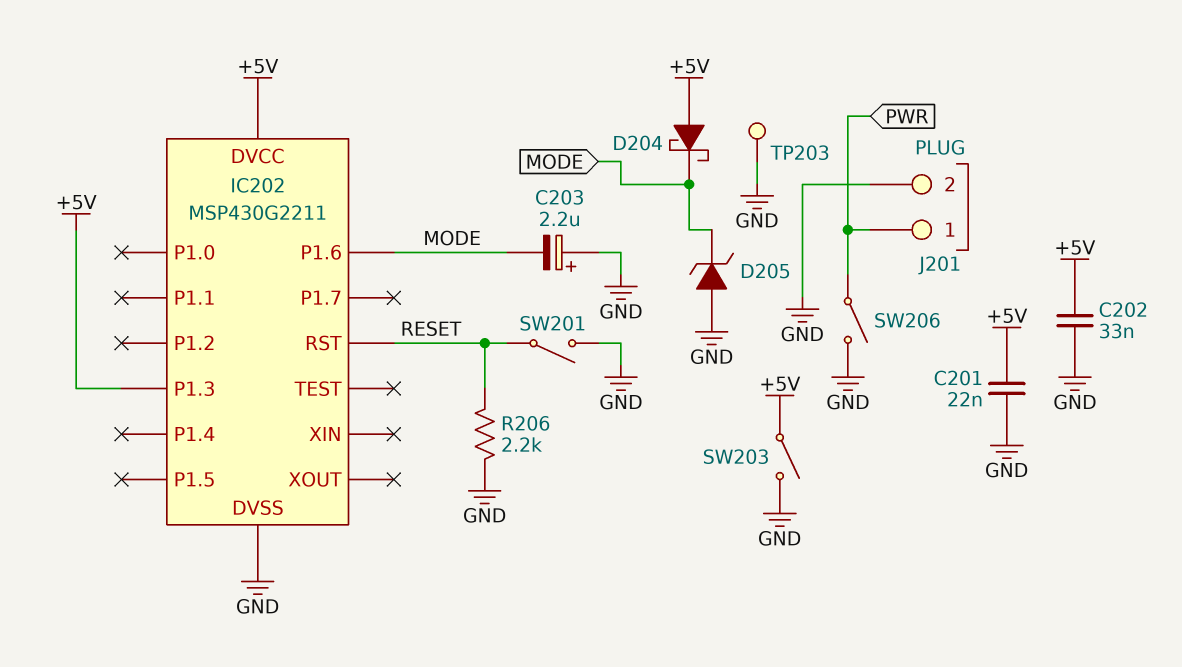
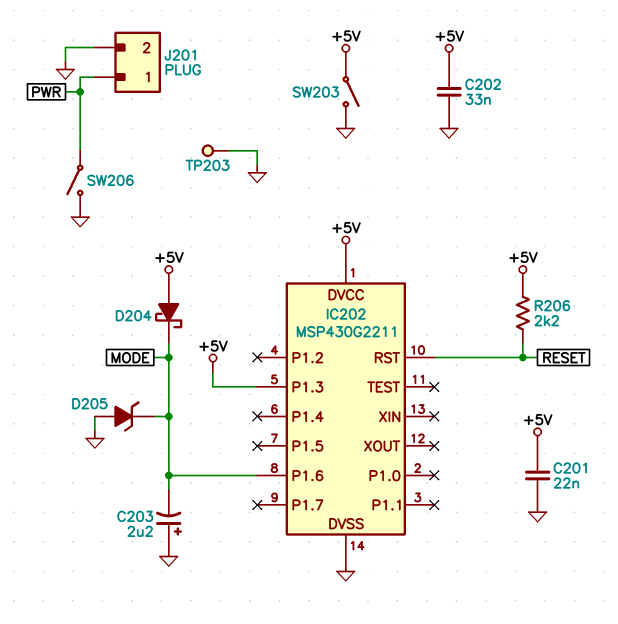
R206: 2.2k (GND, RESET) -> 2.2k (+5V, RESET)
SW201: switch (GND, RESET) -> none

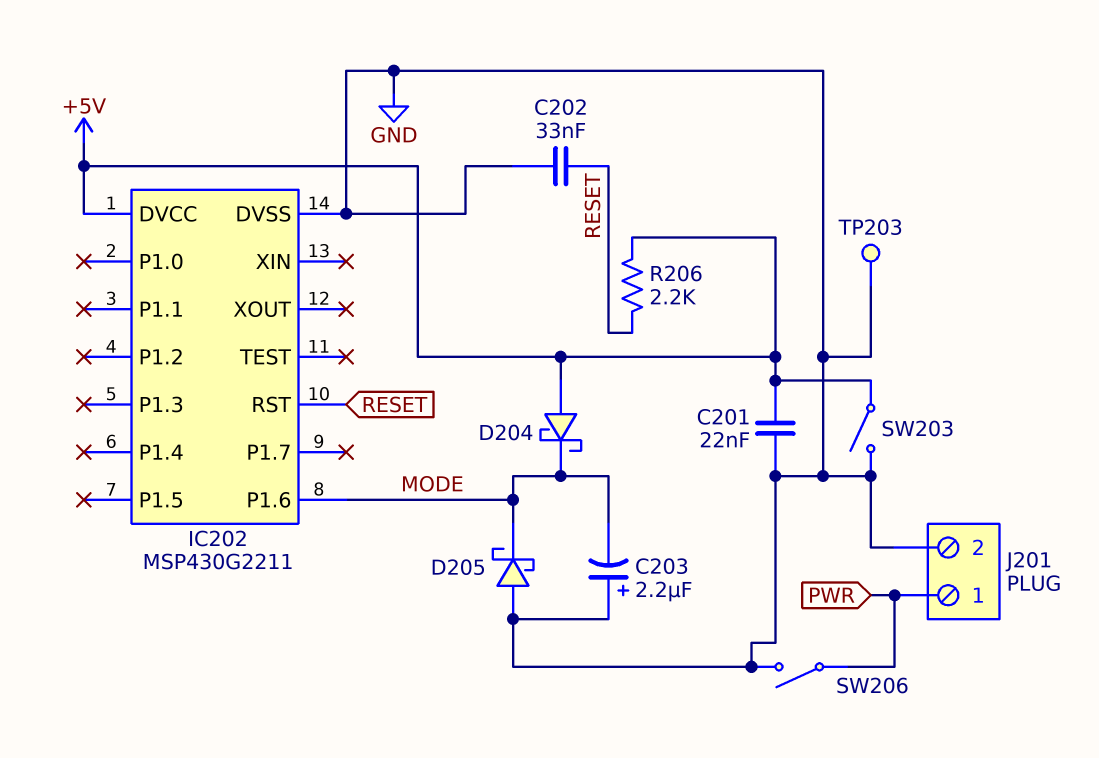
C202: 33nF (+5V, GND) -> 33nF (GND, RESET)
D205: zener (A GND, K MODE) -> schottky (A GND, K MODE)
IC202 pin P1.3: +5V -> none

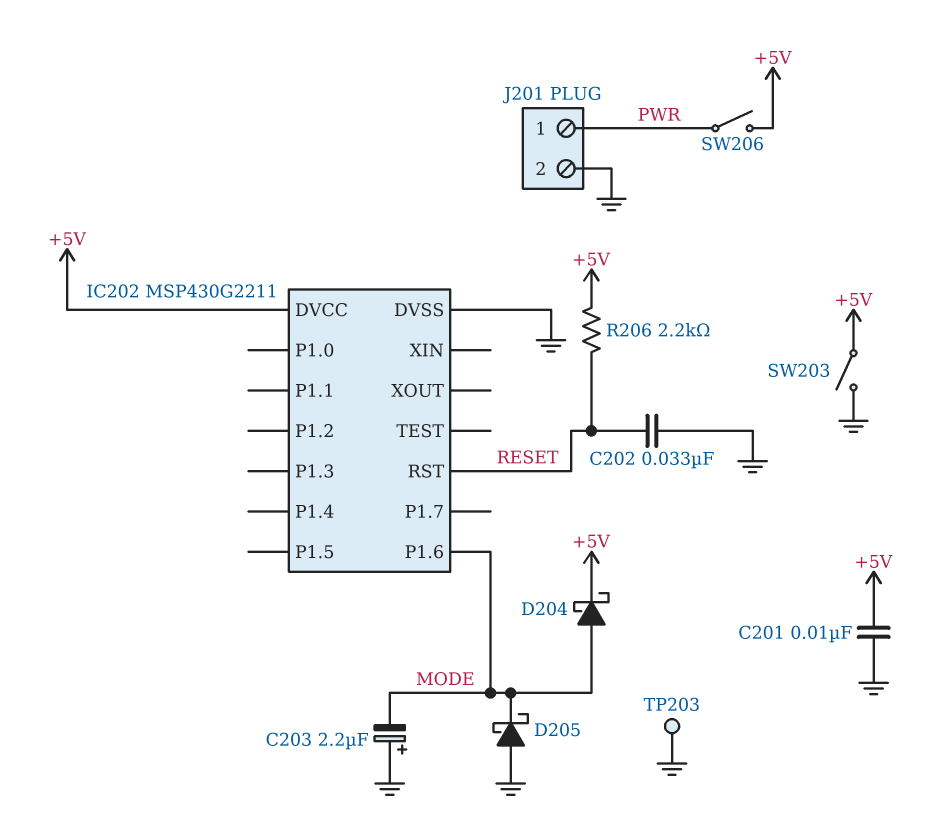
C201: 22nF (+5V, GND) -> 10nF (+5V, GND)
D204: schottky (A +5V, K MODE) -> schottky (A MODE, K +5V)
SW206: switch (GND, PWR) -> switch (+5V, PWR)

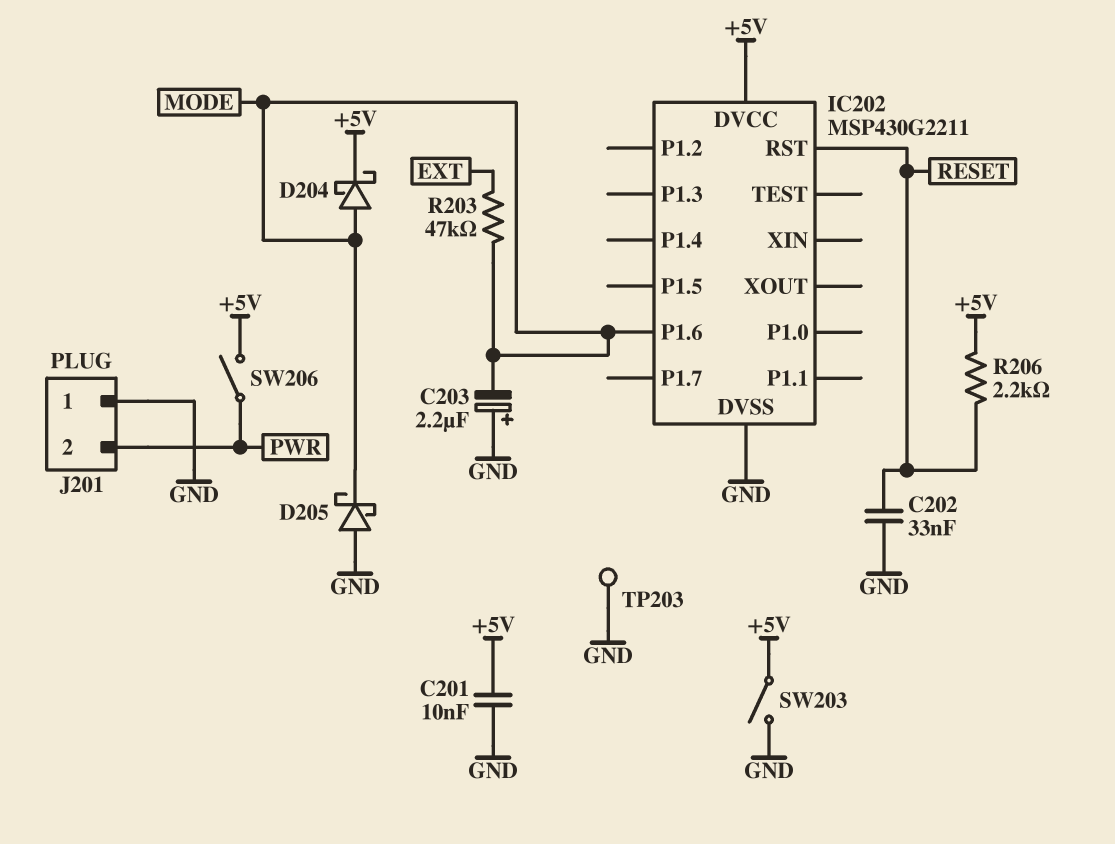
J201 pin 1: PWR -> GND
J201 pin 2: GND -> PWR
R203: none -> 47k (EXT, MODE)

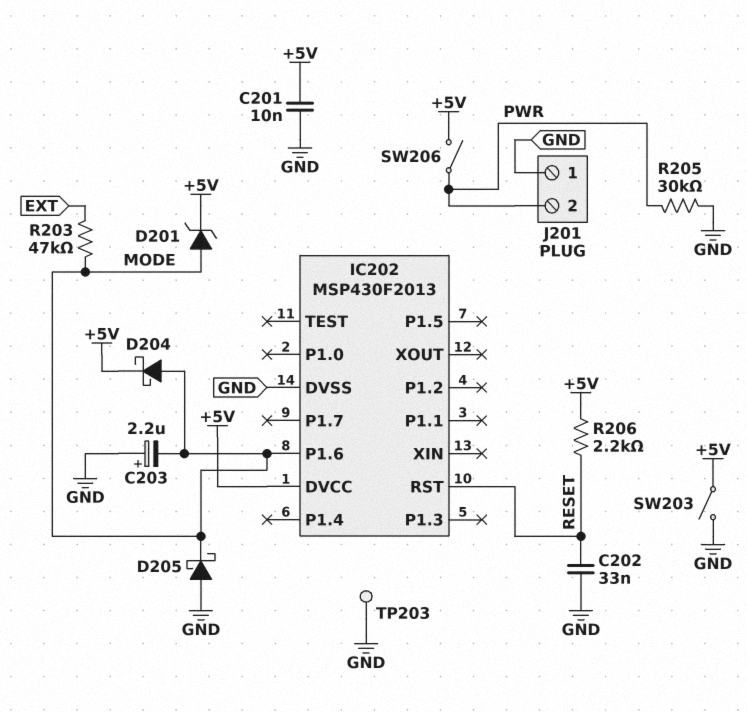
D201: none -> zener (A MODE, K +5V)
IC202: MSP430G2211 -> MSP430F2013
R205: none -> 30k (GND, PWR)

